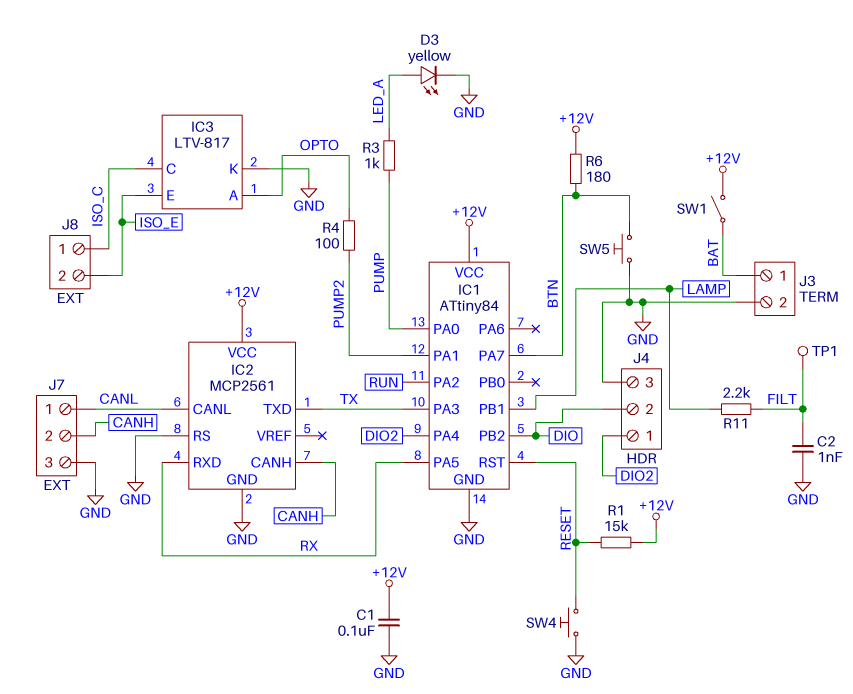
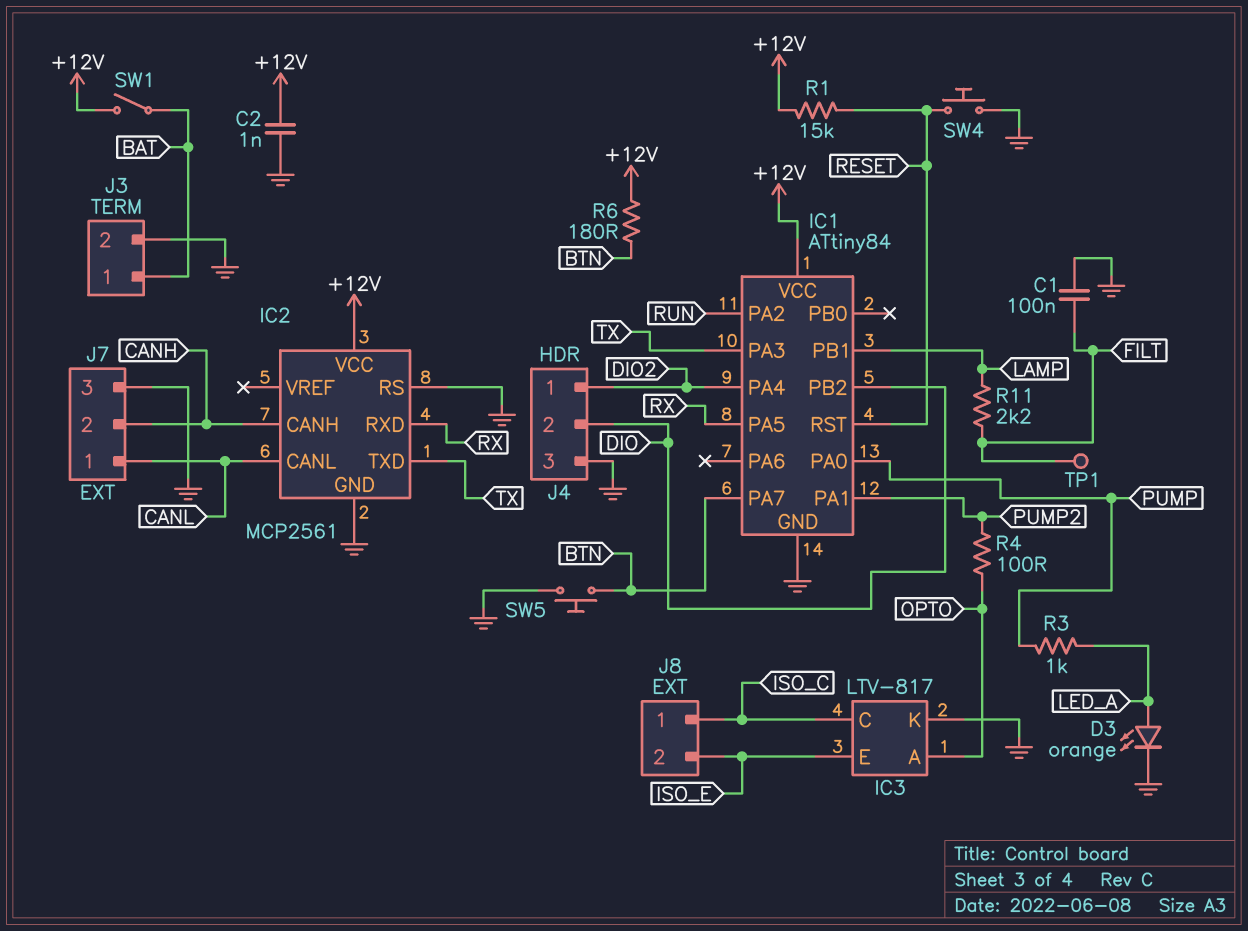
C1: 100nF (+12V, GND) -> 100nF (FILT, GND)
C2: 1nF (FILT, GND) -> 1nF (+12V, GND)
D3: LED yellow (A LED_A, K GND) -> LED orange (A LED_A, K GND)

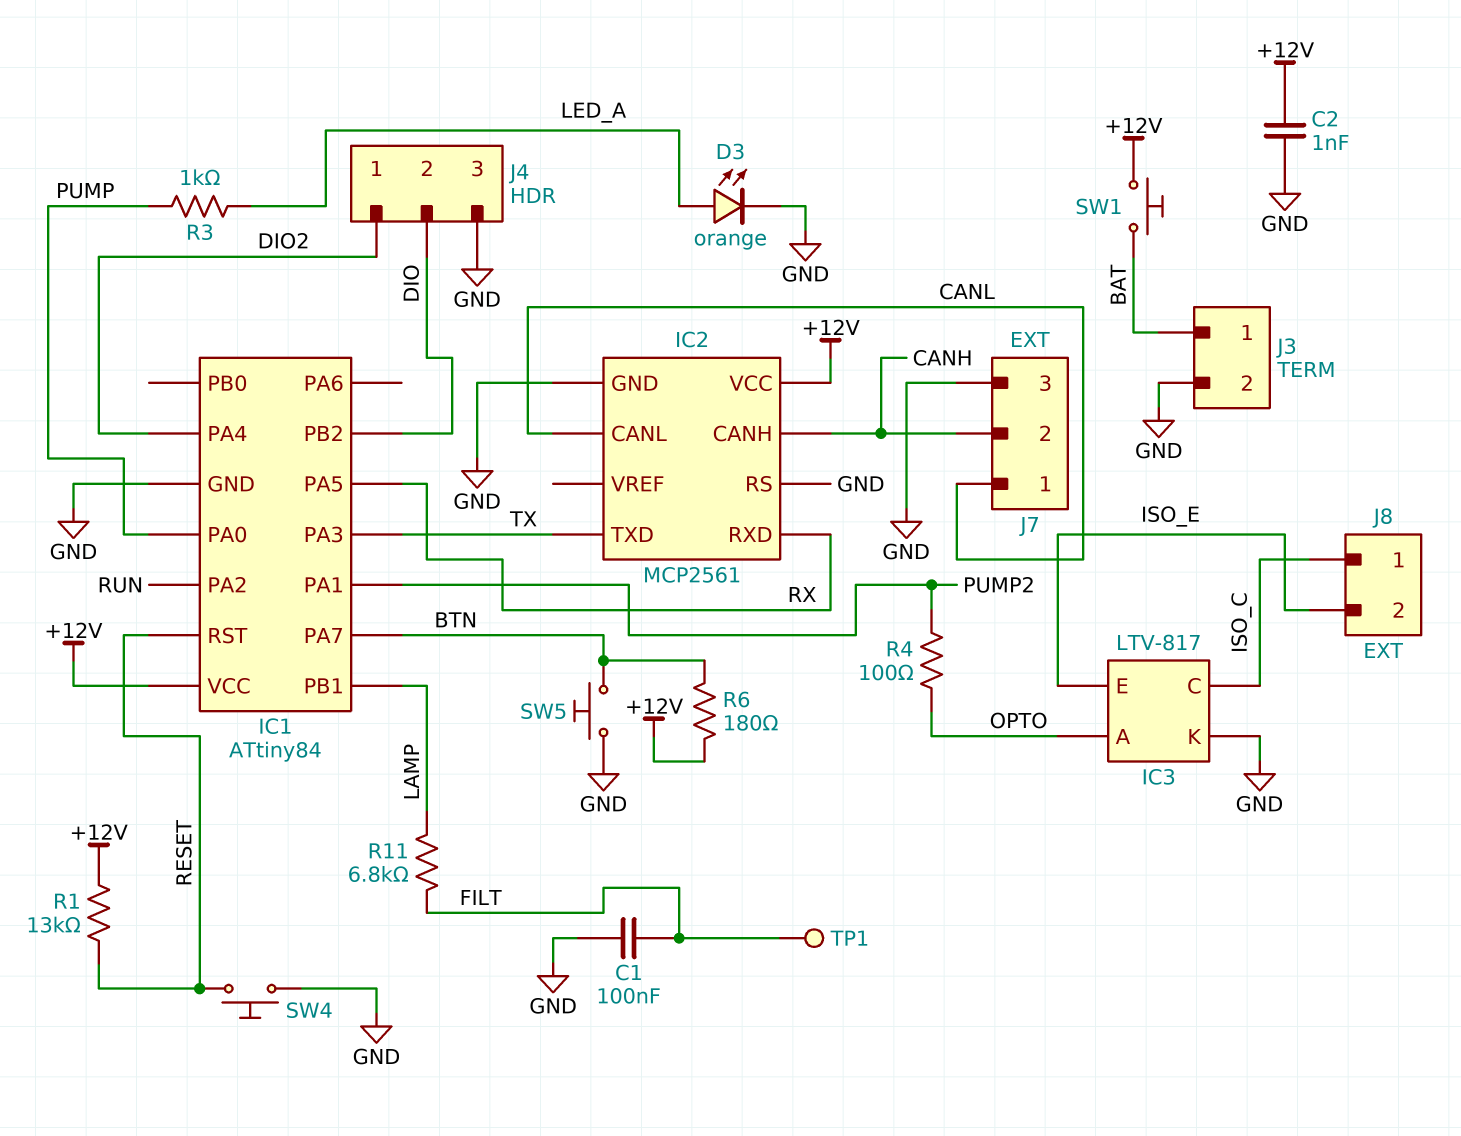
R1: 15k (+12V, RESET) -> 13k (+12V, RESET)
R11: 2.2k (FILT, LAMP) -> 6.8k (FILT, LAMP)
SW1: switch (+12V, BAT) -> button (+12V, BAT)

